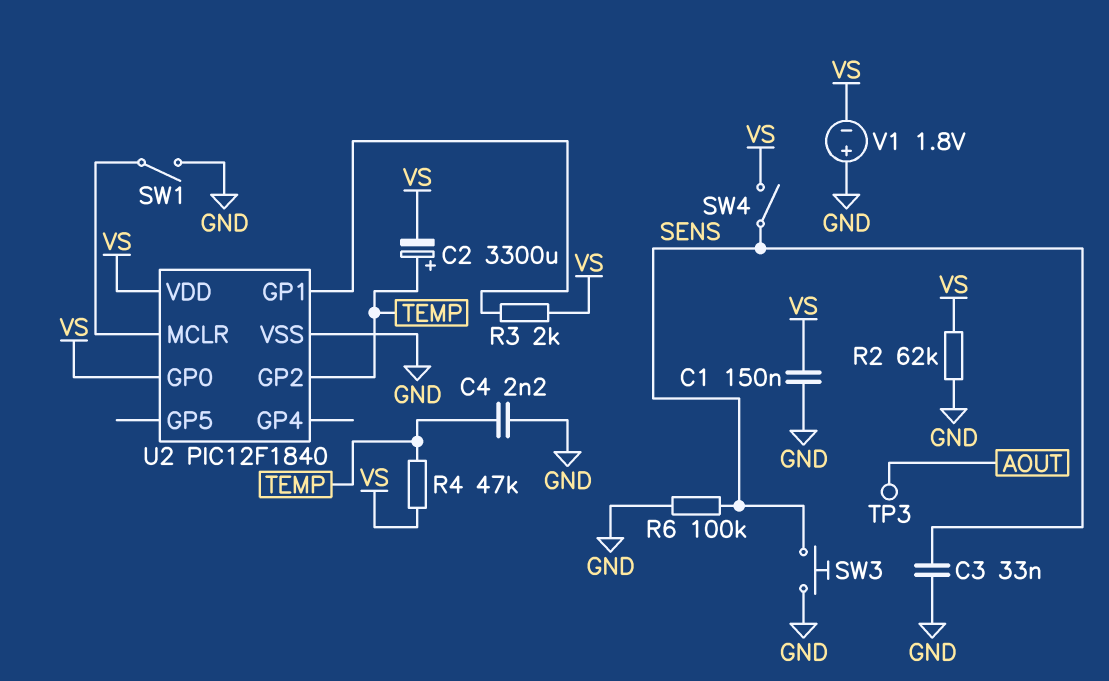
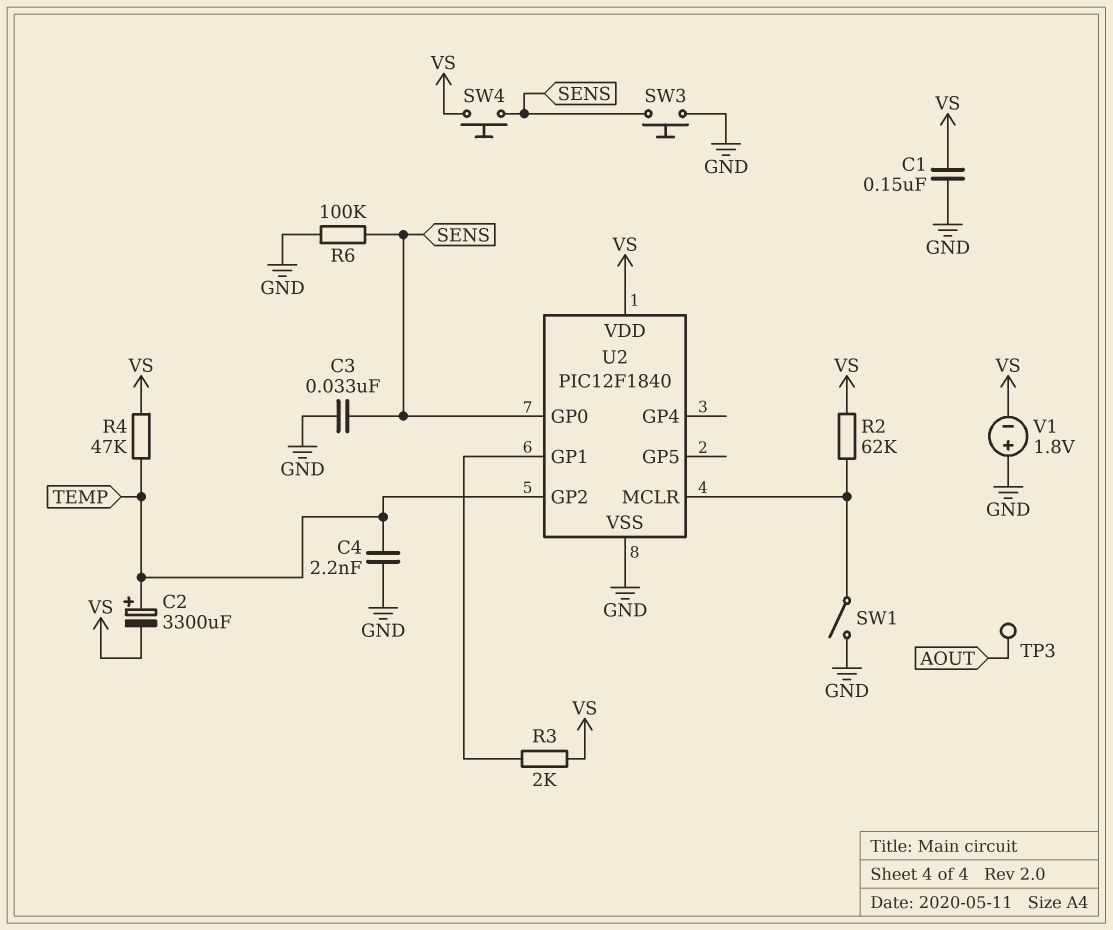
R2: 62k (GND, VS) -> 62k (U2/MCLR, VS)
SW4: switch (SENS, VS) -> button (SENS, VS)
U2 pin GP0: VS -> SENS

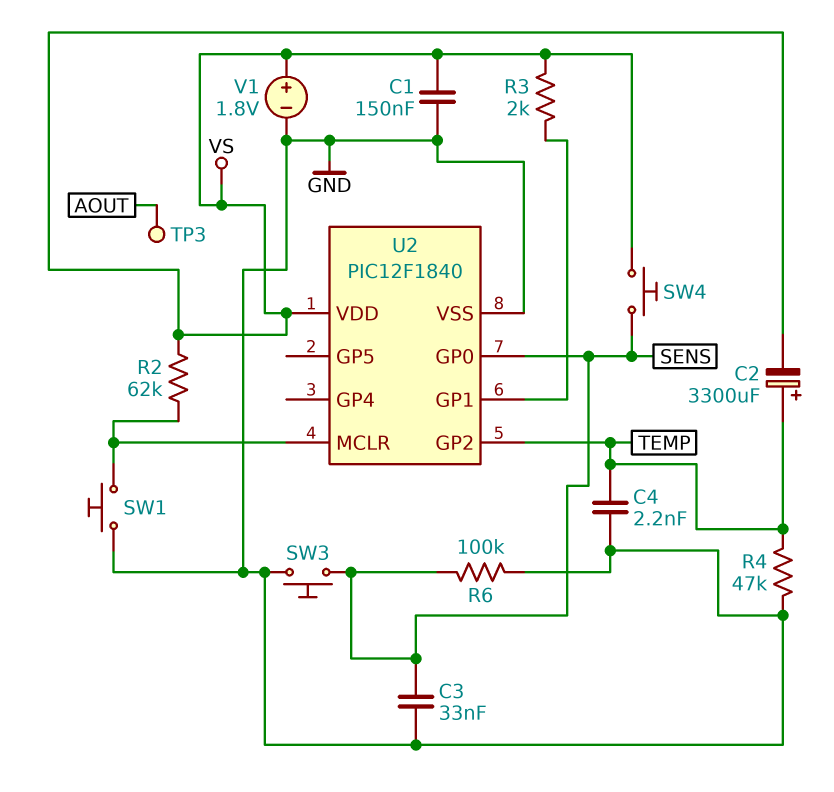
R4: 47k (TEMP, VS) -> 47k (GND, TEMP)
SW1: switch (GND, U2/MCLR) -> button (GND, U2/MCLR)
V1: 1.8V (plus GND, minus VS) -> 1.8V (plus VS, minus GND)

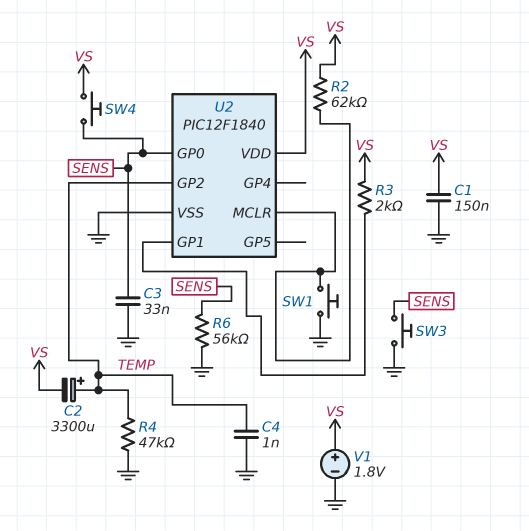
C4: 2.2nF (GND, TEMP) -> 1nF (GND, TEMP)
R6: 100k (GND, SENS) -> 56k (GND, SENS)
TP3: test point (AOUT) -> none

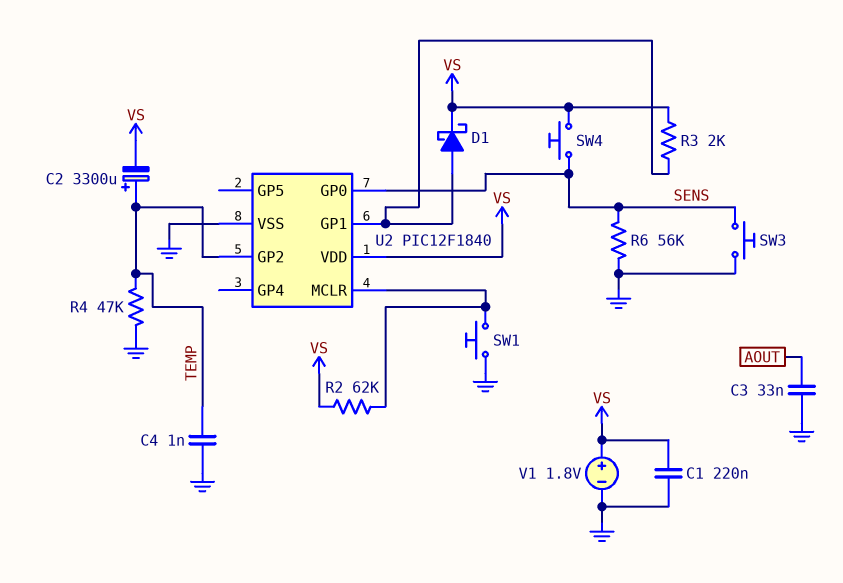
C1: 150nF (GND, VS) -> 220nF (GND, VS)
C3: 33nF (GND, SENS) -> 33nF (AOUT, GND)
D1: none -> schottky (A U2/GP1, K VS)

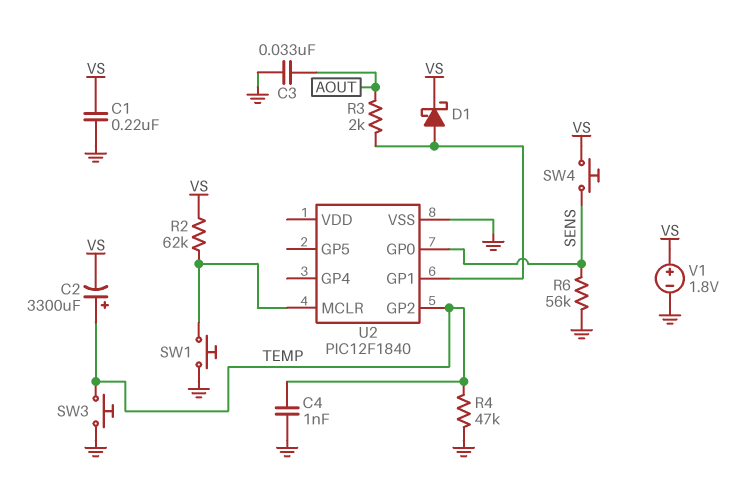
R3: 2k (U2/GP1, VS) -> 2k (AOUT, U2/GP1)
SW3: button (GND, SENS) -> button (GND, TEMP)
U2 pin VDD: VS -> none

